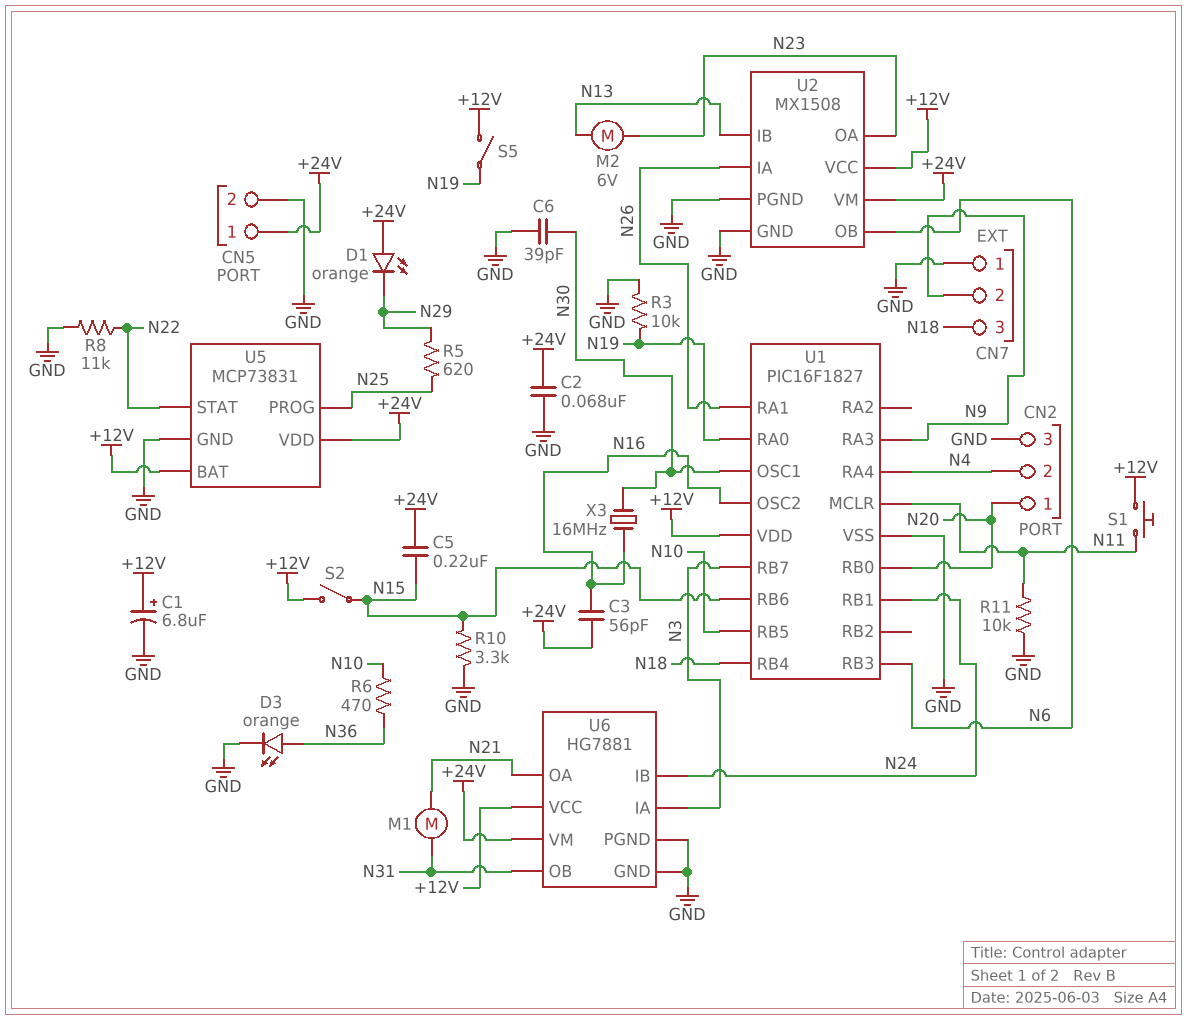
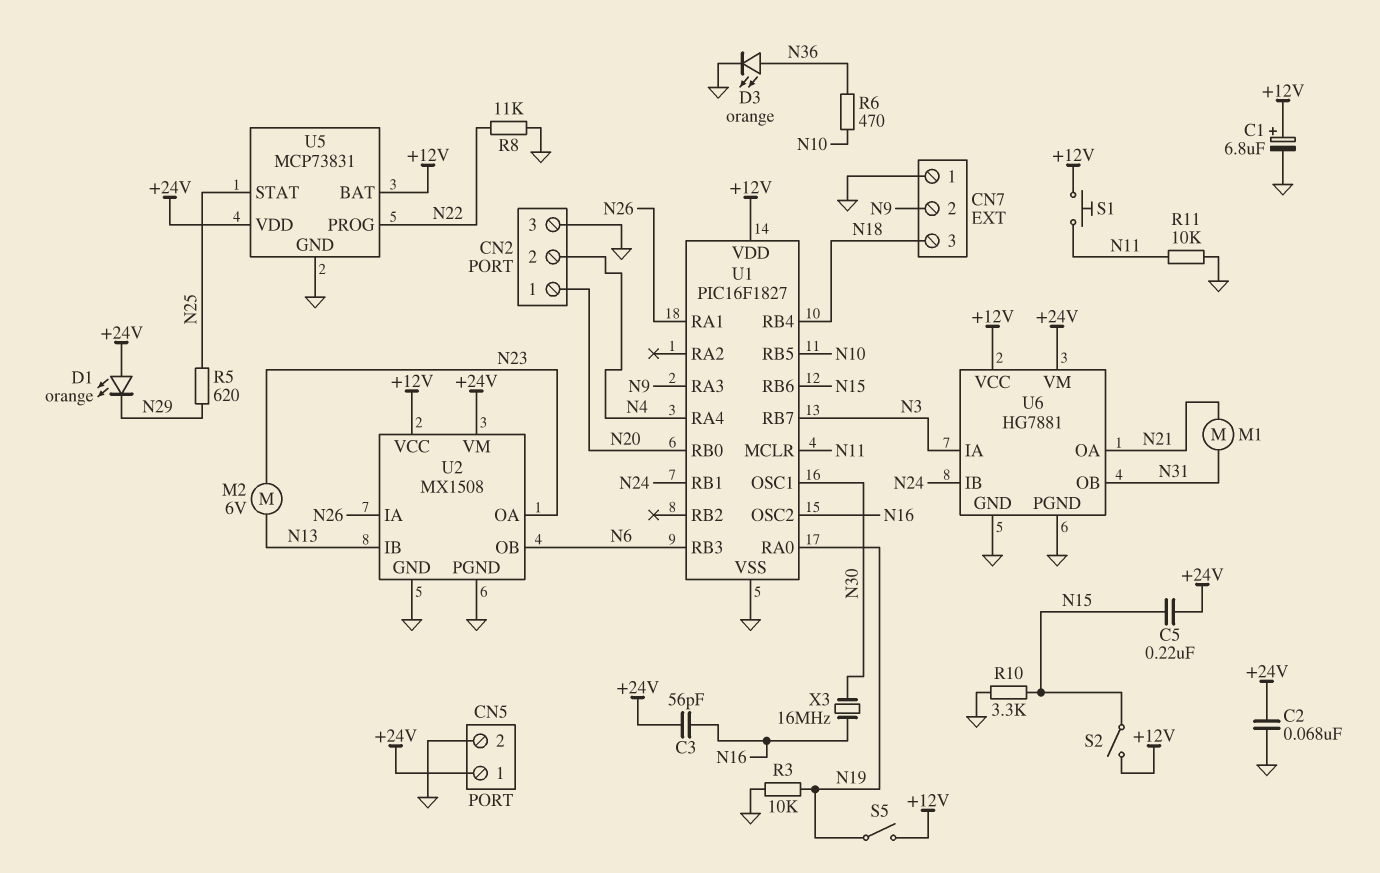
C6: 39pF (GND, N30) -> none
U5 pin PROG: N25 -> N22
U5 pin STAT: N22 -> N25

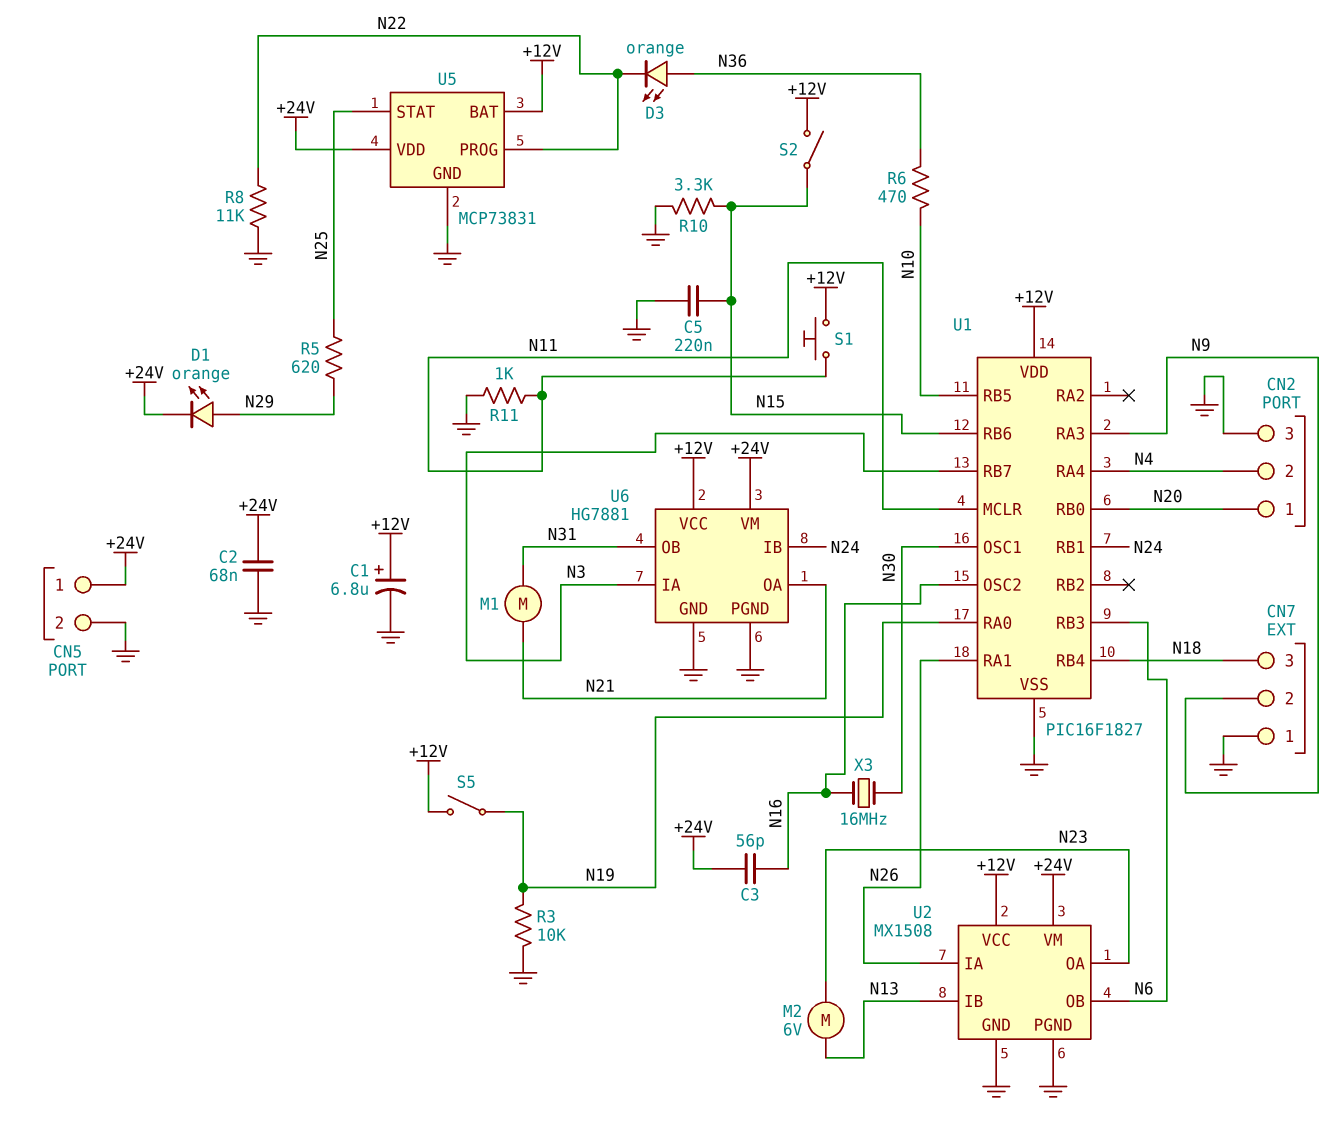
C5: 220nF (+24V, N15) -> 220nF (GND, N15)
D1: LED orange (A +24V, K N29) -> LED orange (A N29, K +24V)
D3: LED orange (A N36, K GND) -> LED orange (A N36, K N22)
R11: 10k (GND, N11) -> 1k (GND, N11)

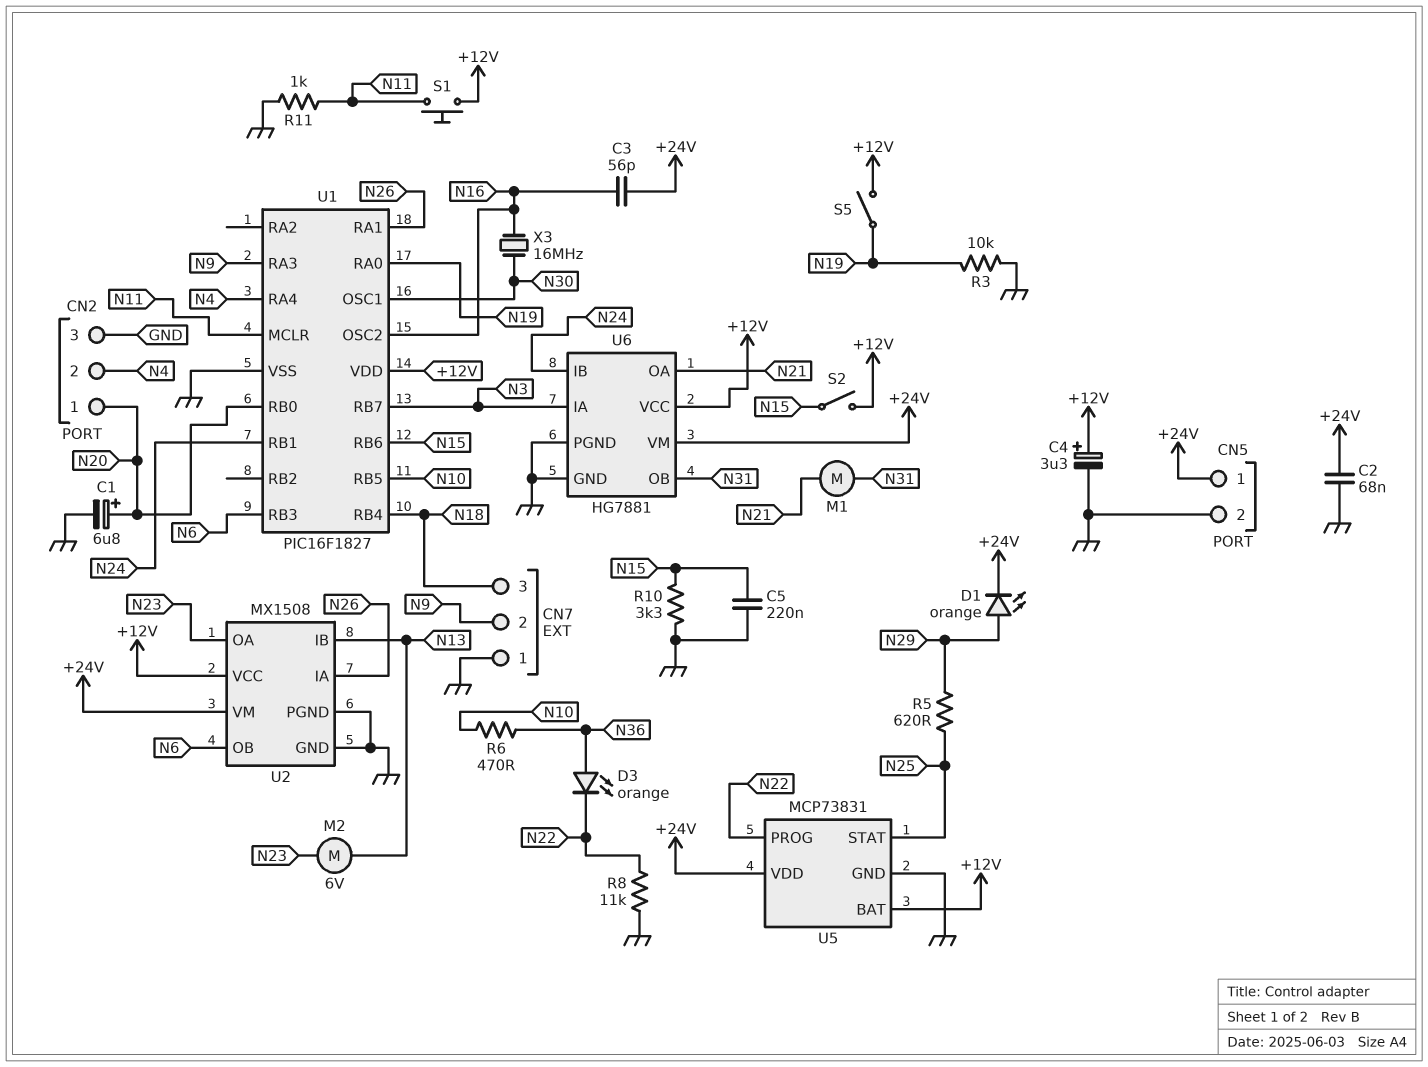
C1: 6.8uF (plus +12V, minus GND) -> 6.8uF (plus N20, minus GND)
C4: none -> 3.3uF (plus +12V, minus GND)

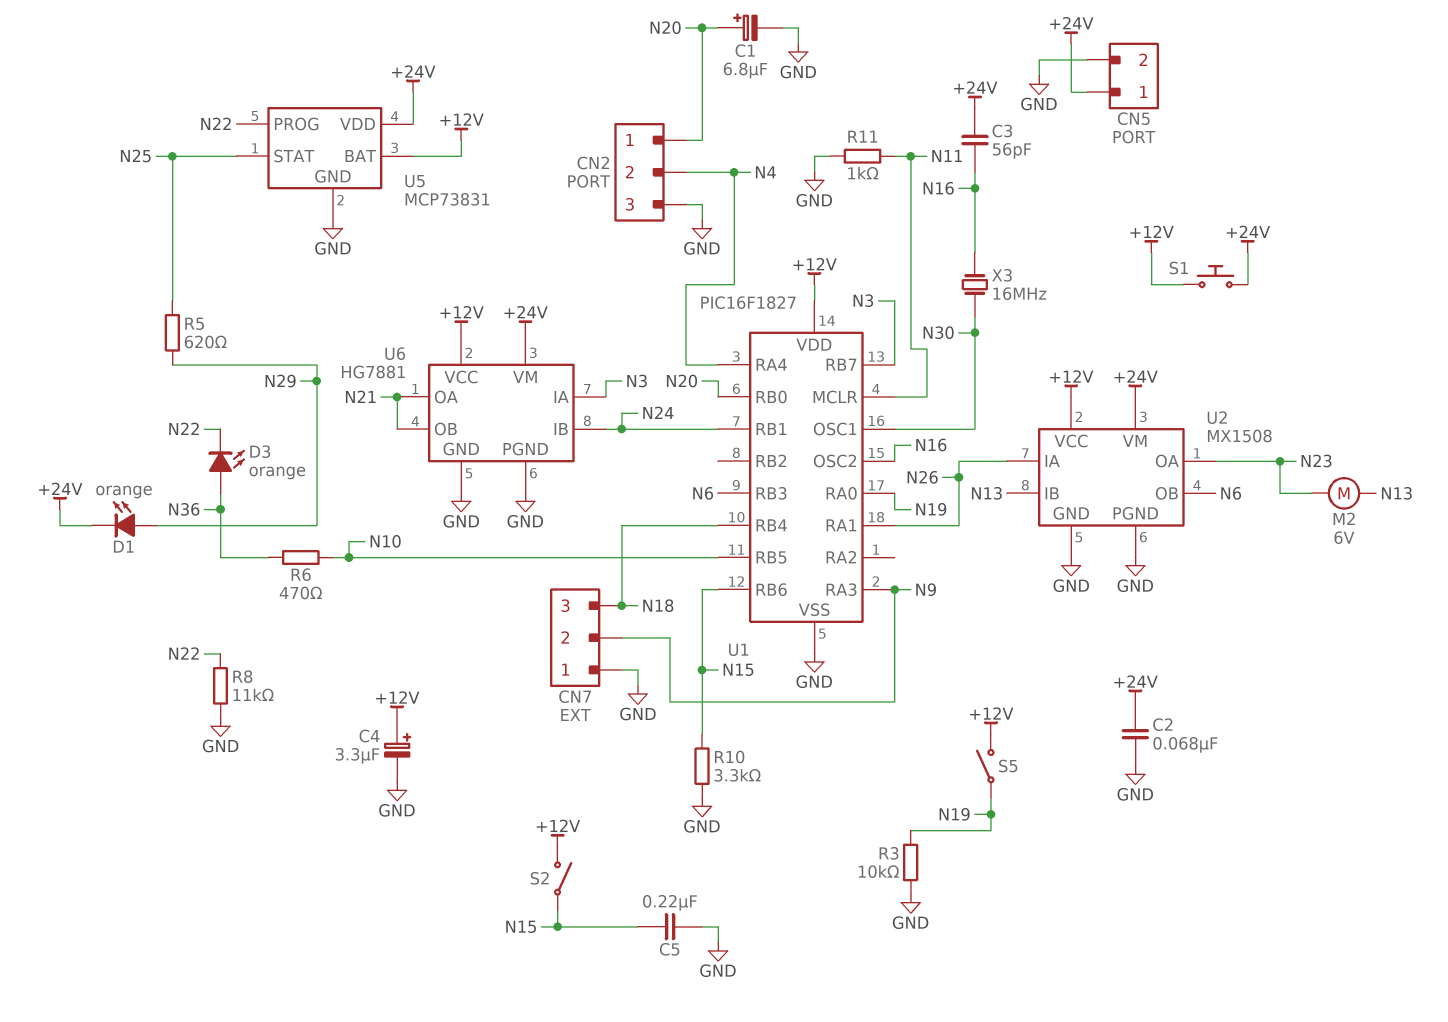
M1: motor (N21, N31) -> none
S1: button (+12V, N11) -> button (+12V, +24V)
U6 pin OB: N31 -> N21

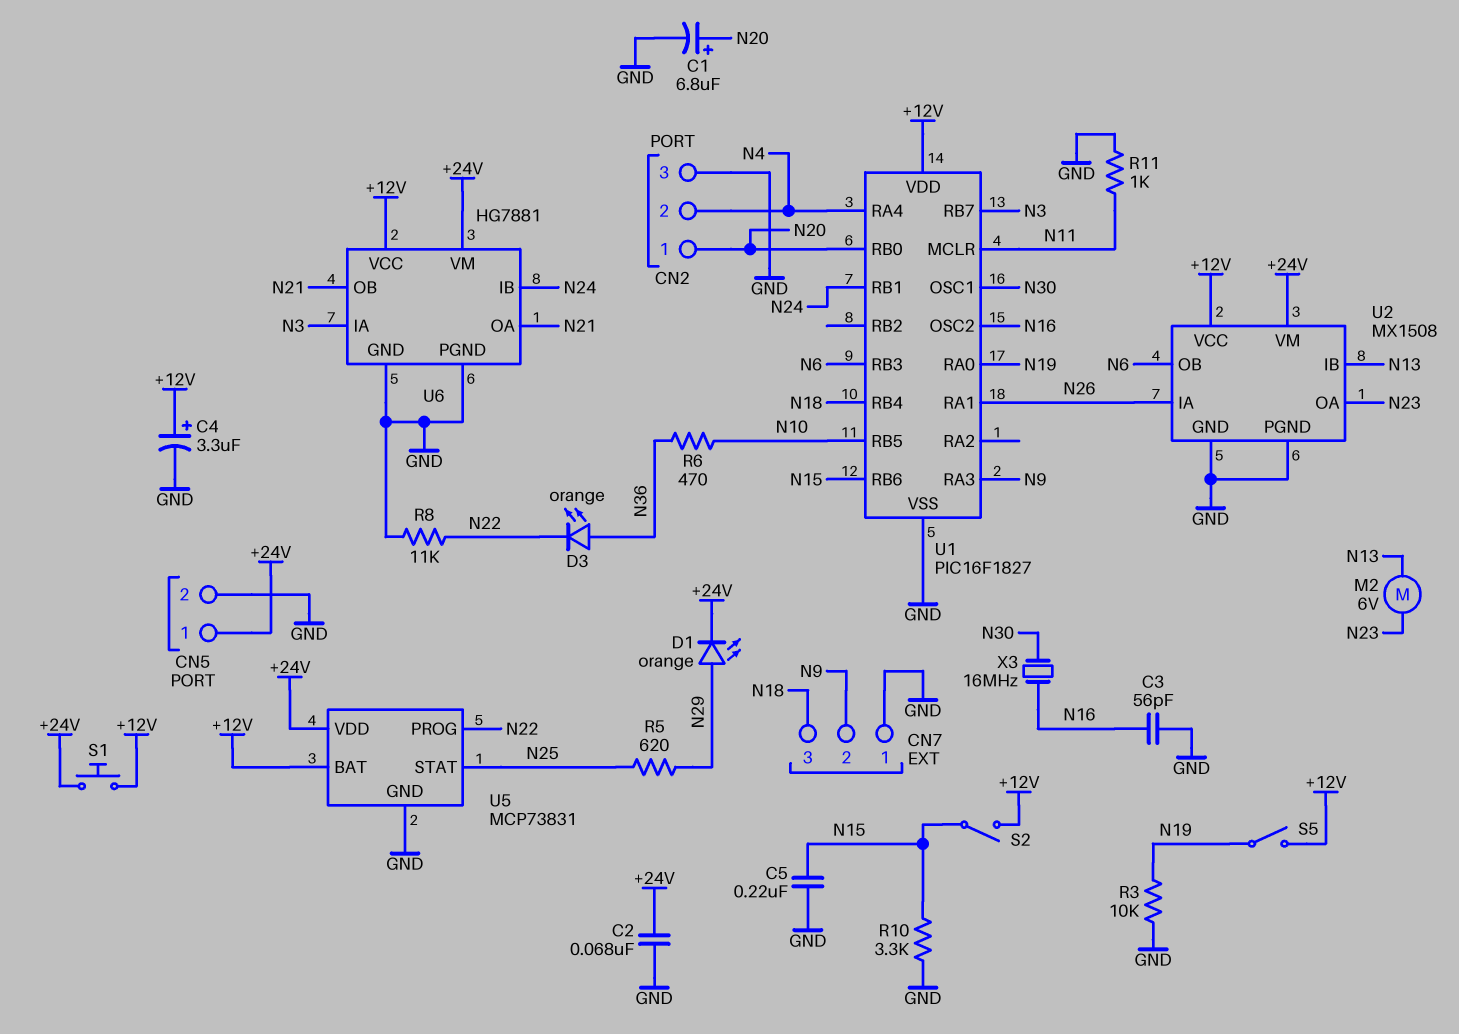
C3: 56pF (+24V, N16) -> 56pF (GND, N16)

